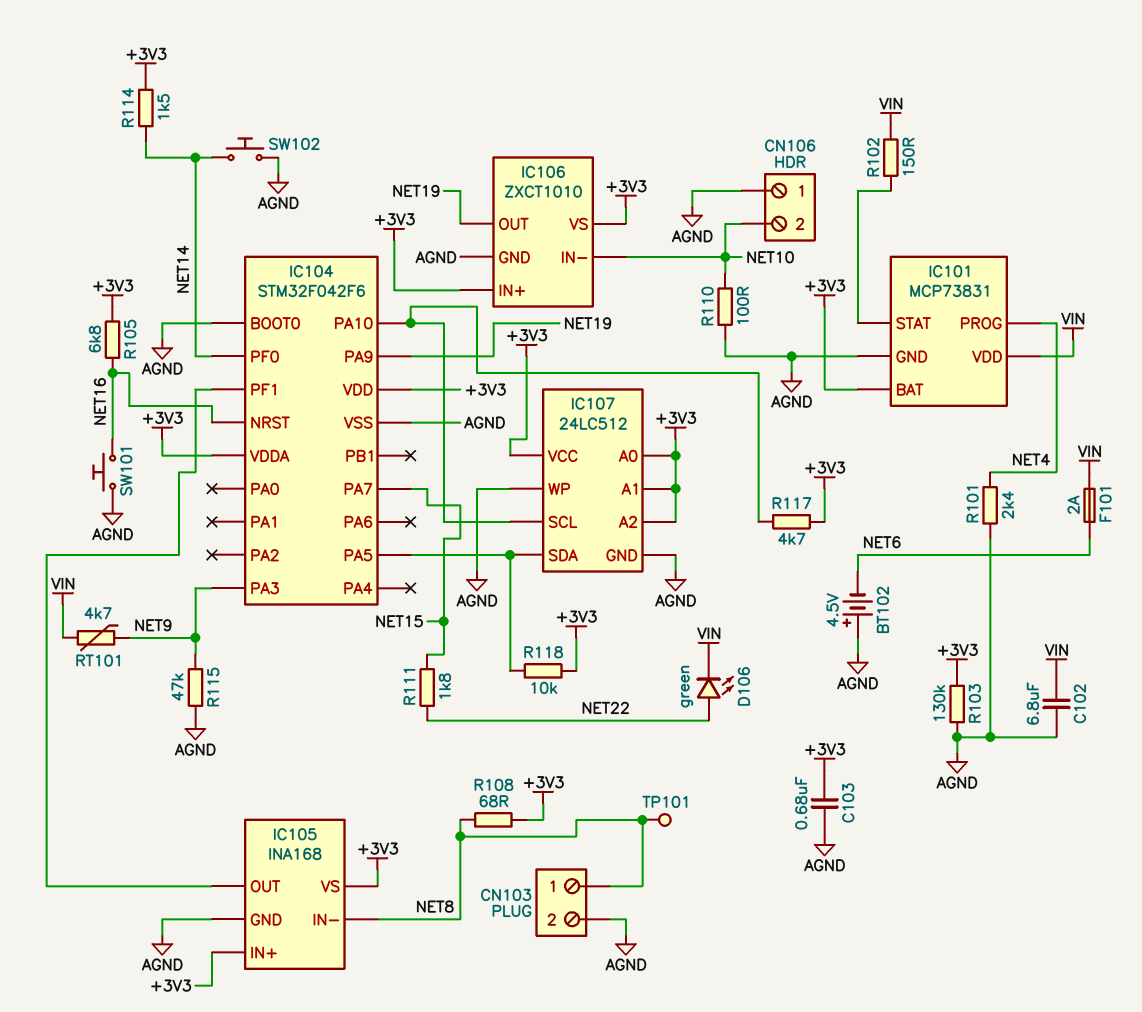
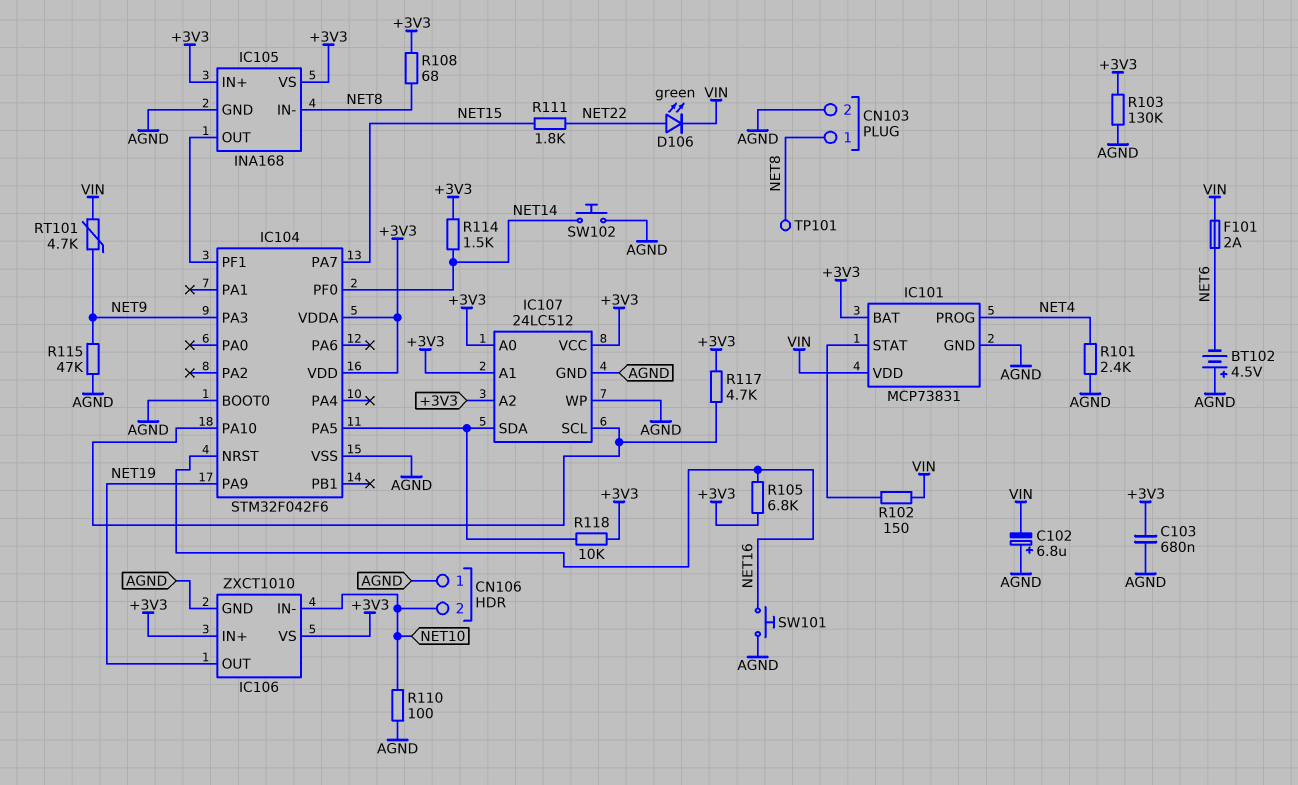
C102: 6.8uF (AGND, VIN) -> 6.8uF (plus AGND, minus VIN)

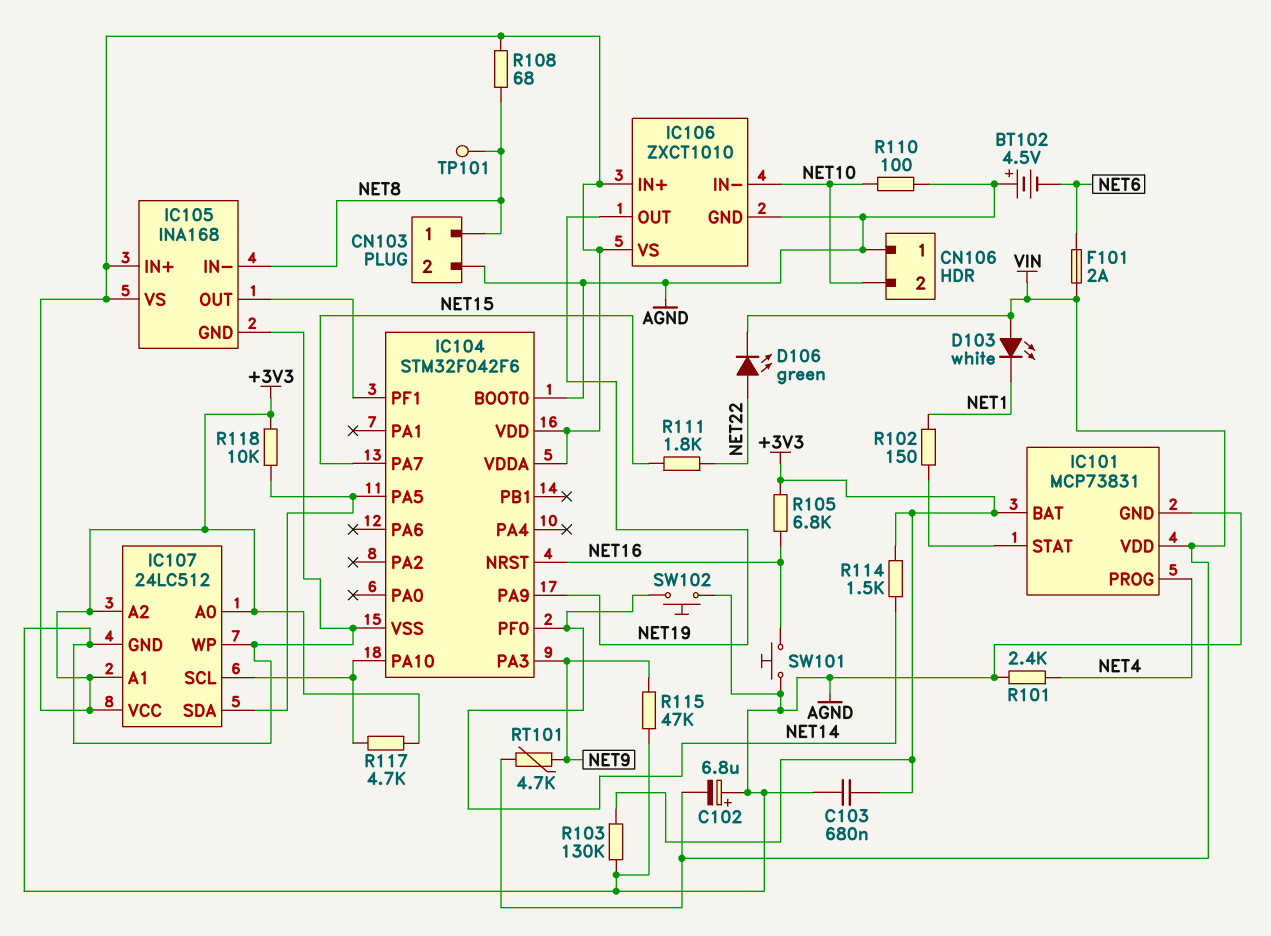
D103: none -> LED white (A VIN, K NET1)
R102: 150 (IC101/STAT, VIN) -> 150 (IC101/STAT, NET1)

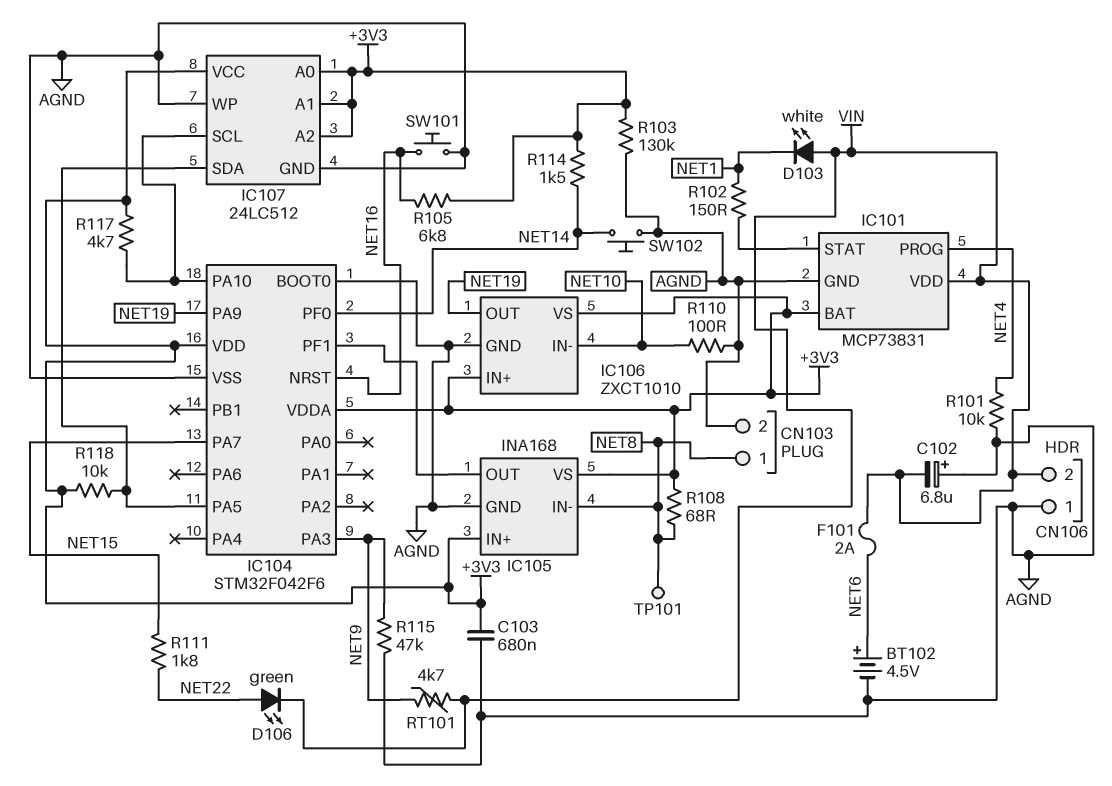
BT102: 4.5V (plus AGND, minus NET6) -> 4.5V (plus NET6, minus AGND)
CN106 pin 2: NET10 -> VIN
R101: 2.4k (AGND, NET4) -> 10k (AGND, NET4)

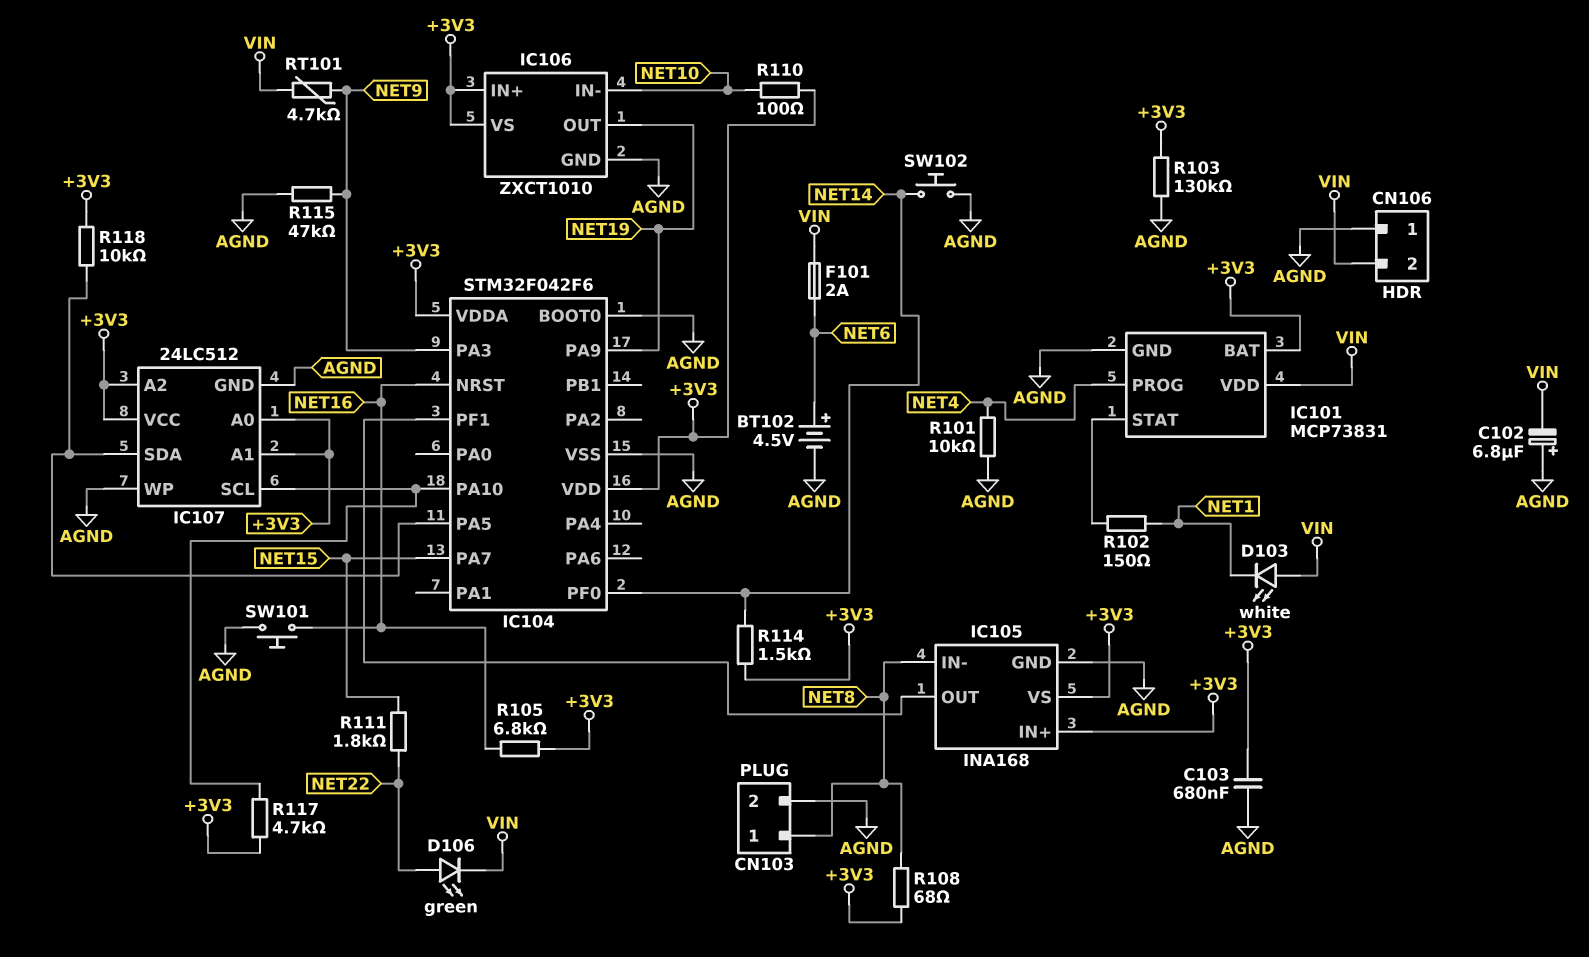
R110: 100 (AGND, NET10) -> 100 (+3V3, NET10)
TP101: test point (NET8) -> none

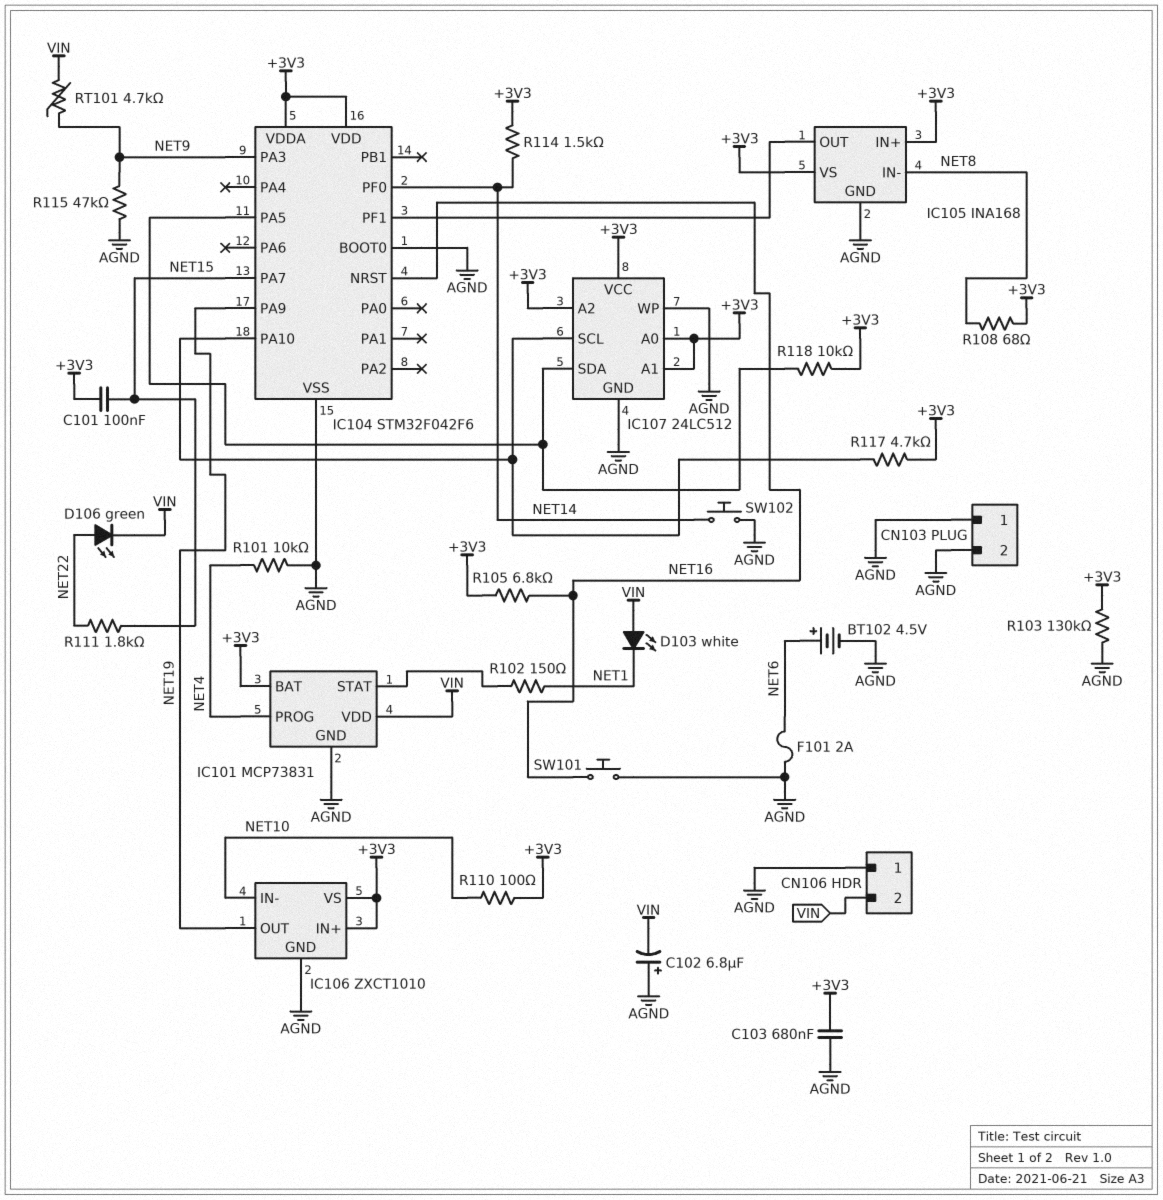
C101: none -> 100nF (+3V3, NET15)
CN103 pin 1: NET8 -> AGND
F101: 2A (NET6, VIN) -> 2A (AGND, NET6)

